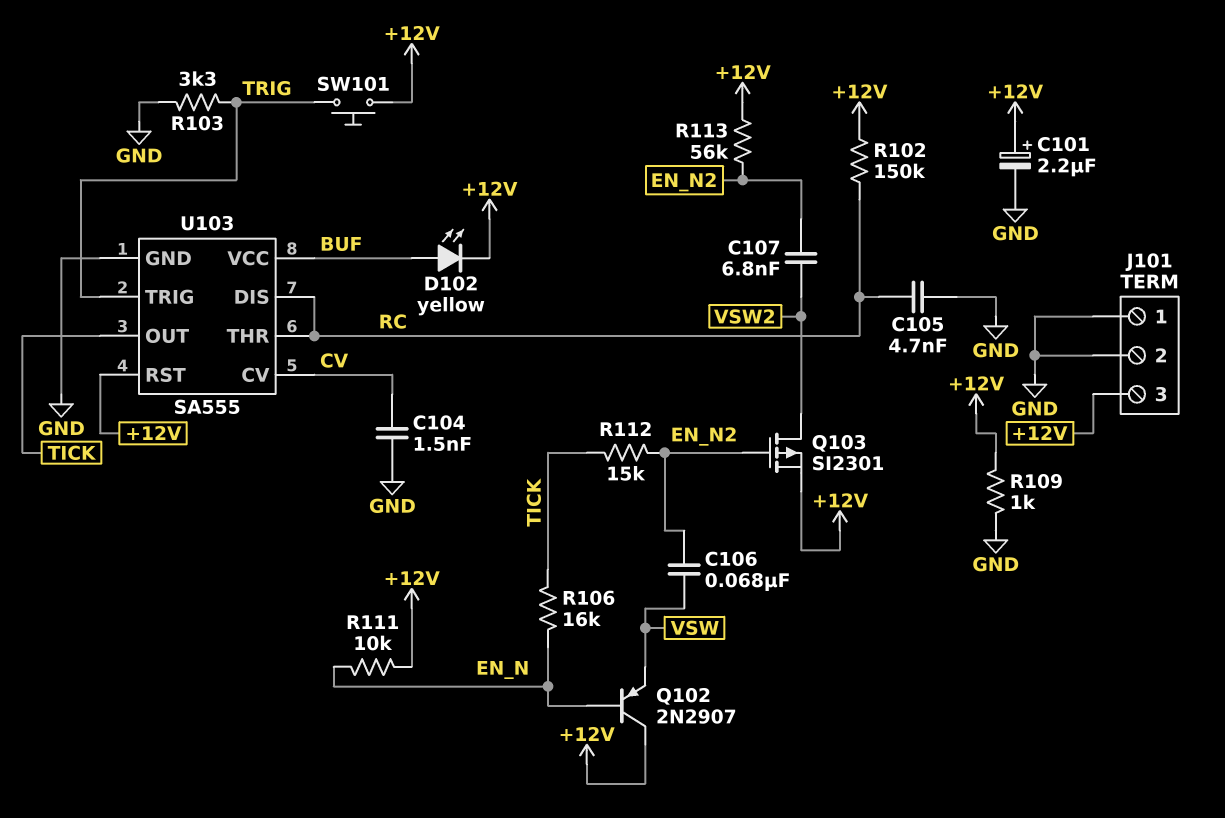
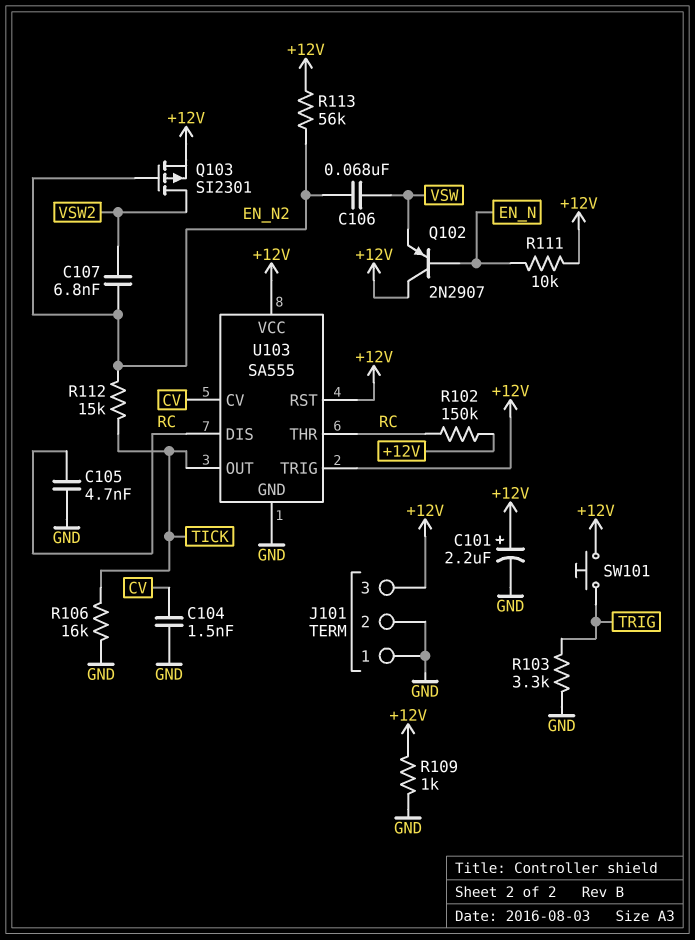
D102: LED yellow (A BUF, K +12V) -> none
R106: 16k (EN_N, TICK) -> 16k (GND, TICK)
U103 pin TRIG: TRIG -> +12V
U103 pin VCC: BUF -> +12V

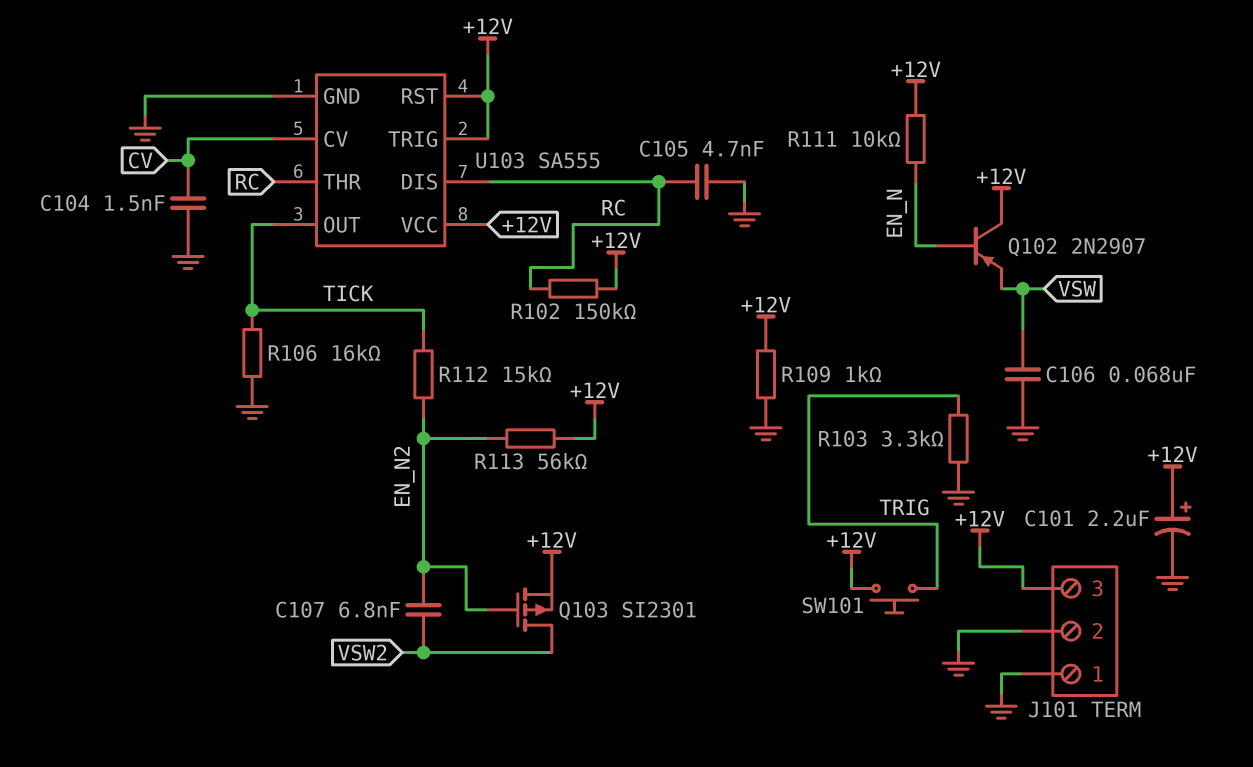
C106: 68nF (EN_N2, VSW) -> 68nF (GND, VSW)

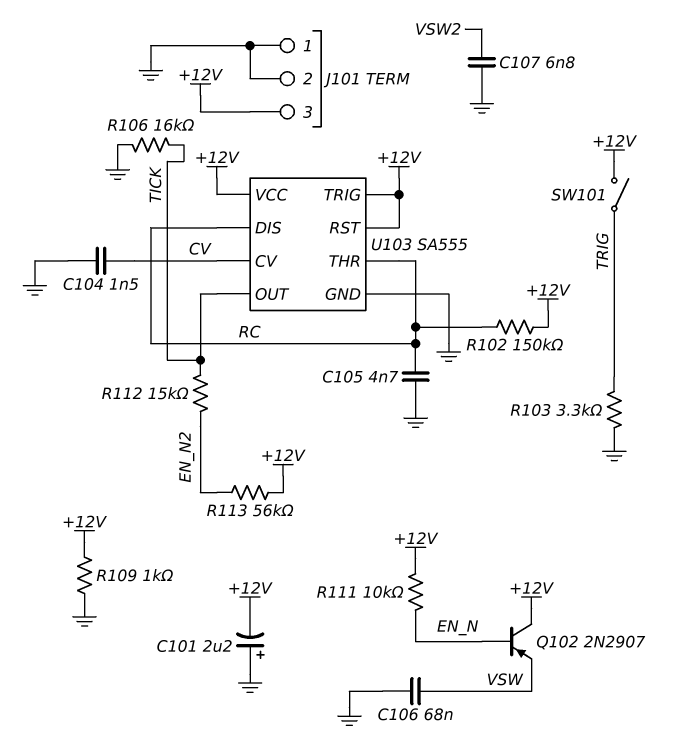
C101: 2.2uF (plus +12V, minus GND) -> 2.2uF (plus GND, minus +12V)
C107: 6.8nF (EN_N2, VSW2) -> 6.8nF (GND, VSW2)
Q103: PMOS SI2301 (G EN_N2, D VSW2, S +12V) -> none
SW101: button (+12V, TRIG) -> switch (+12V, TRIG)

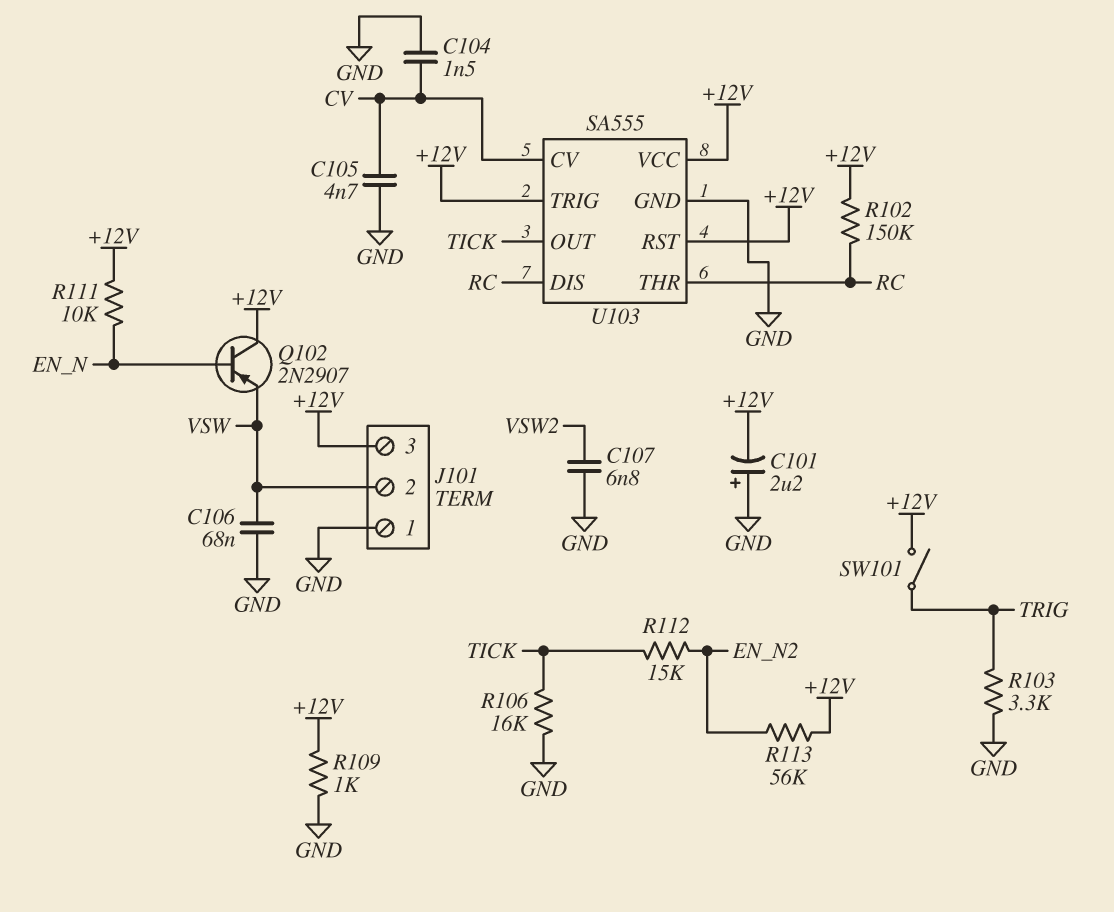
C105: 4.7nF (GND, RC) -> 4.7nF (CV, GND)
J101 pin 2: GND -> VSW

